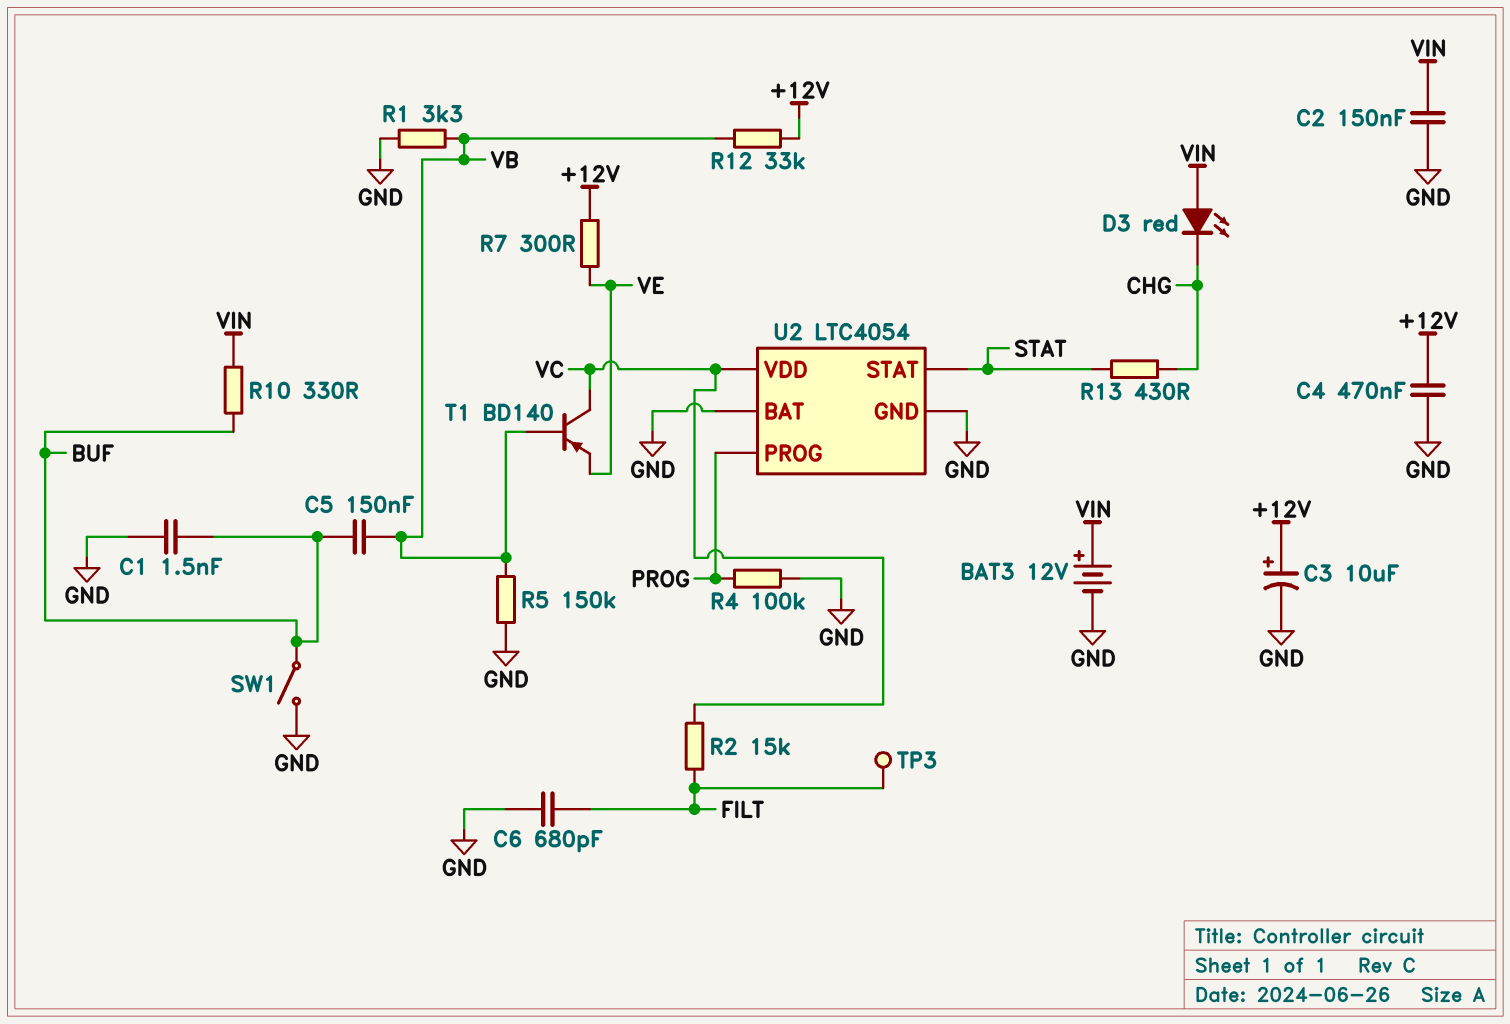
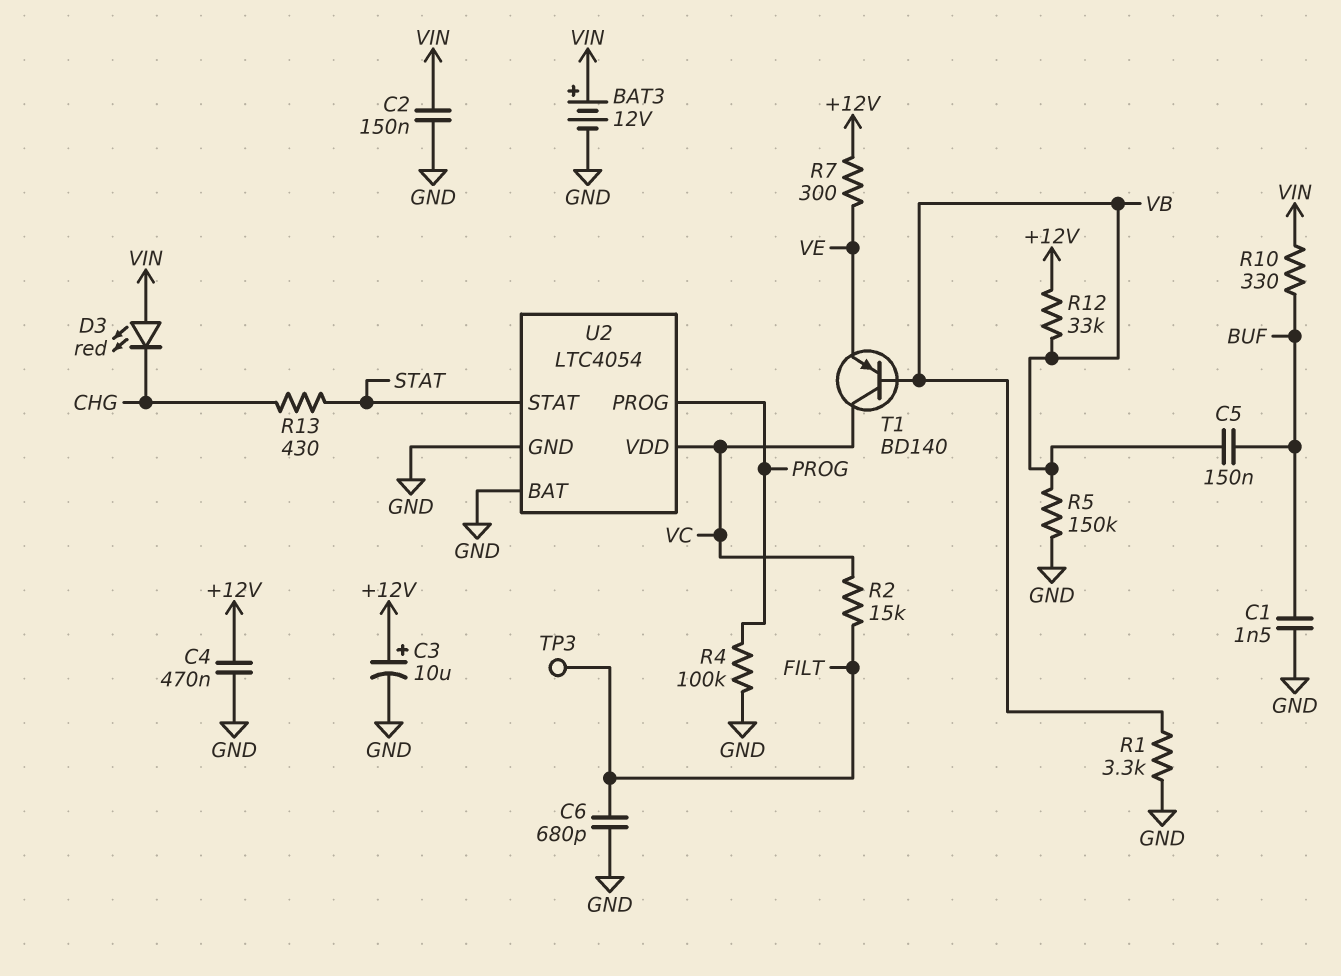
SW1: switch (BUF, GND) -> none

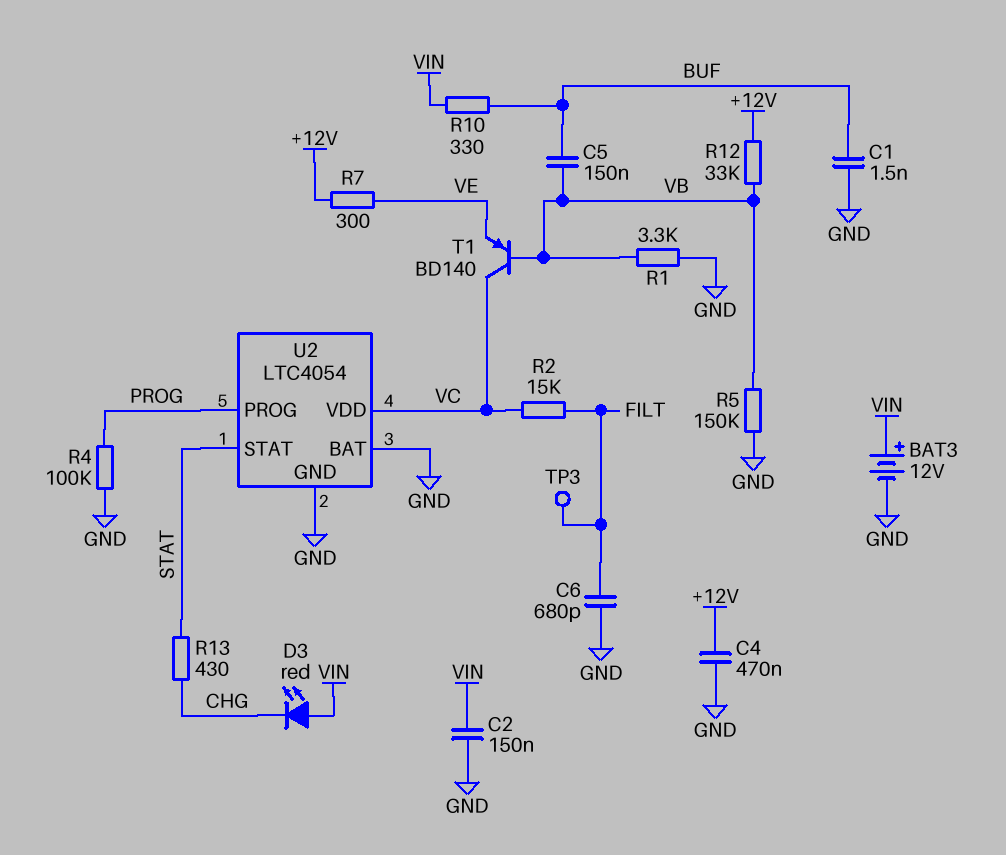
C3: 10uF (plus +12V, minus GND) -> none

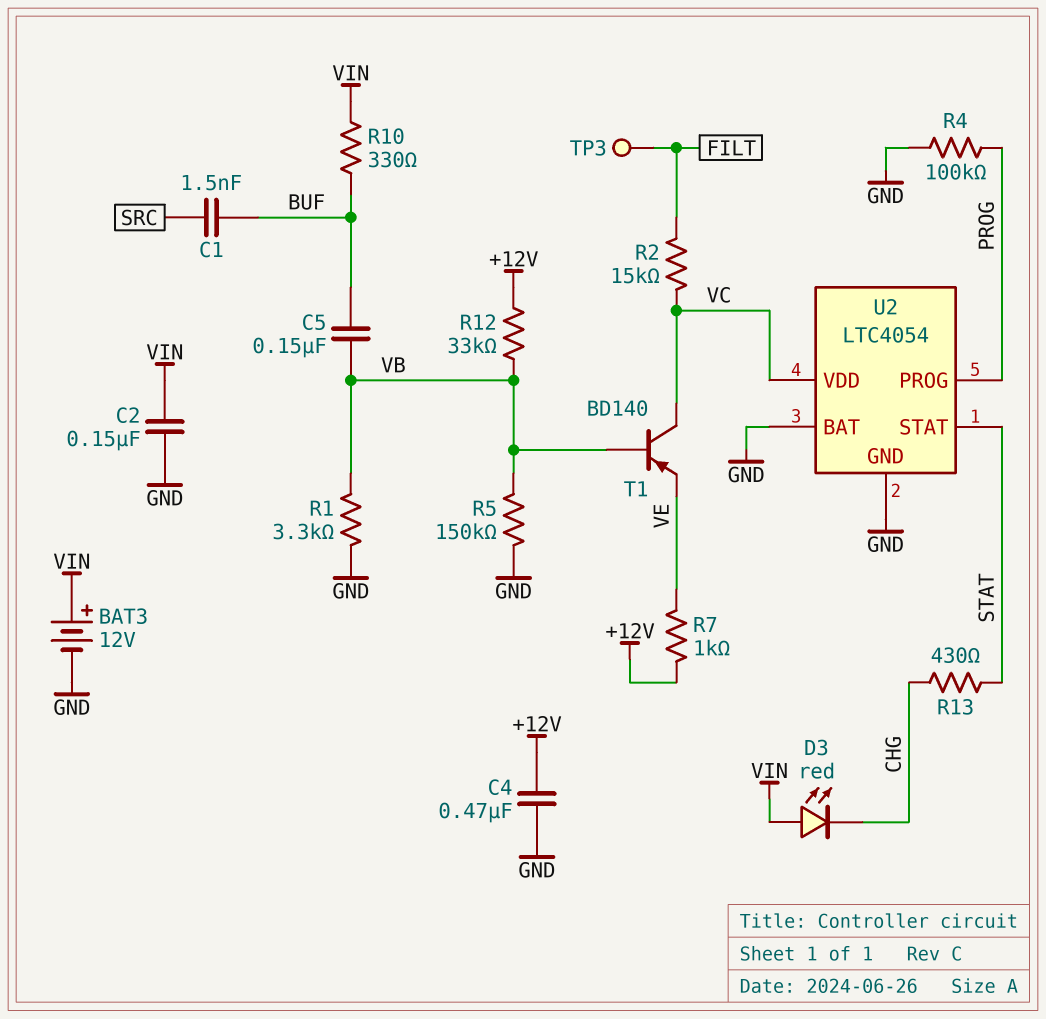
C1: 1.5nF (BUF, GND) -> 1.5nF (BUF, SRC)
C6: 680pF (FILT, GND) -> none
R7: 300 (+12V, VE) -> 1k (+12V, VE)

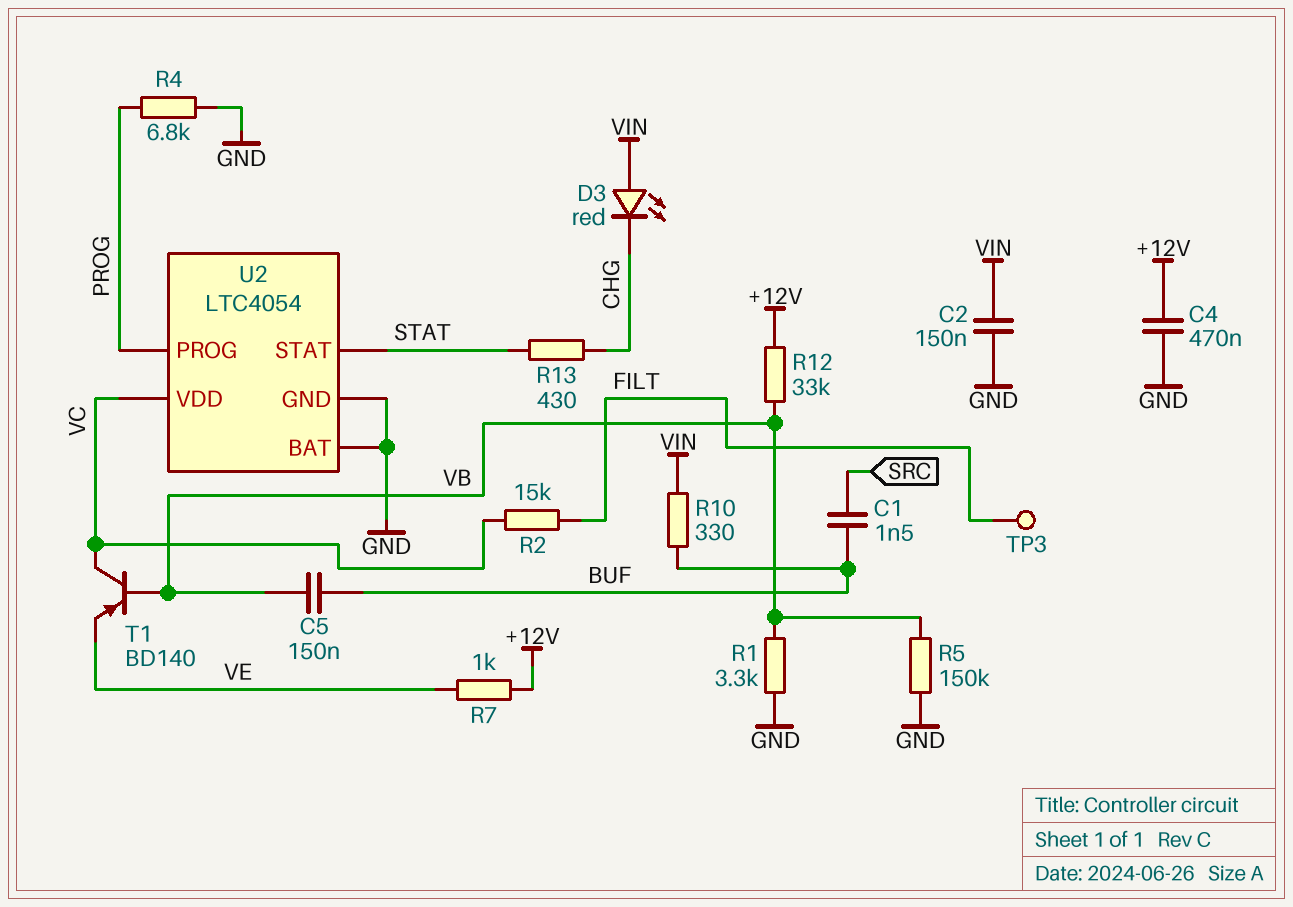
BAT3: 12V (plus VIN, minus GND) -> none
R4: 100k (GND, PROG) -> 6.8k (GND, PROG)

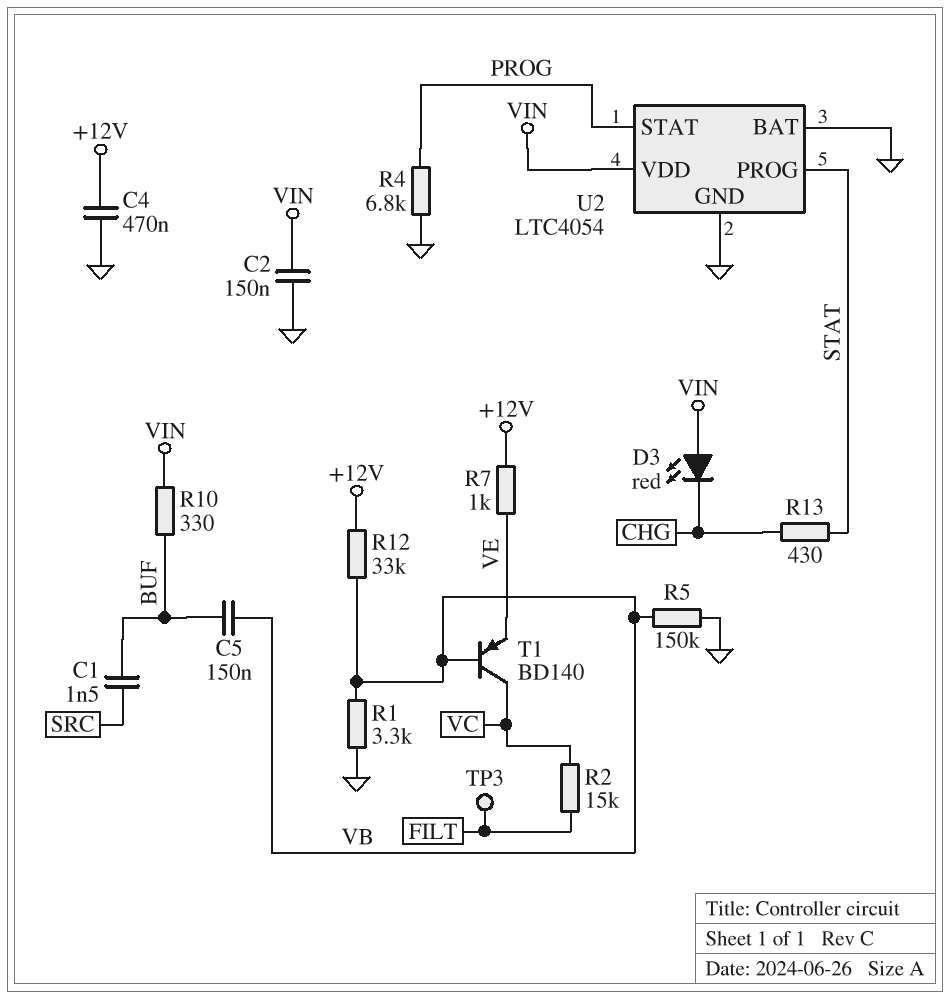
U2 pin PROG: PROG -> STAT
U2 pin STAT: STAT -> PROG
U2 pin VDD: VC -> VIN

